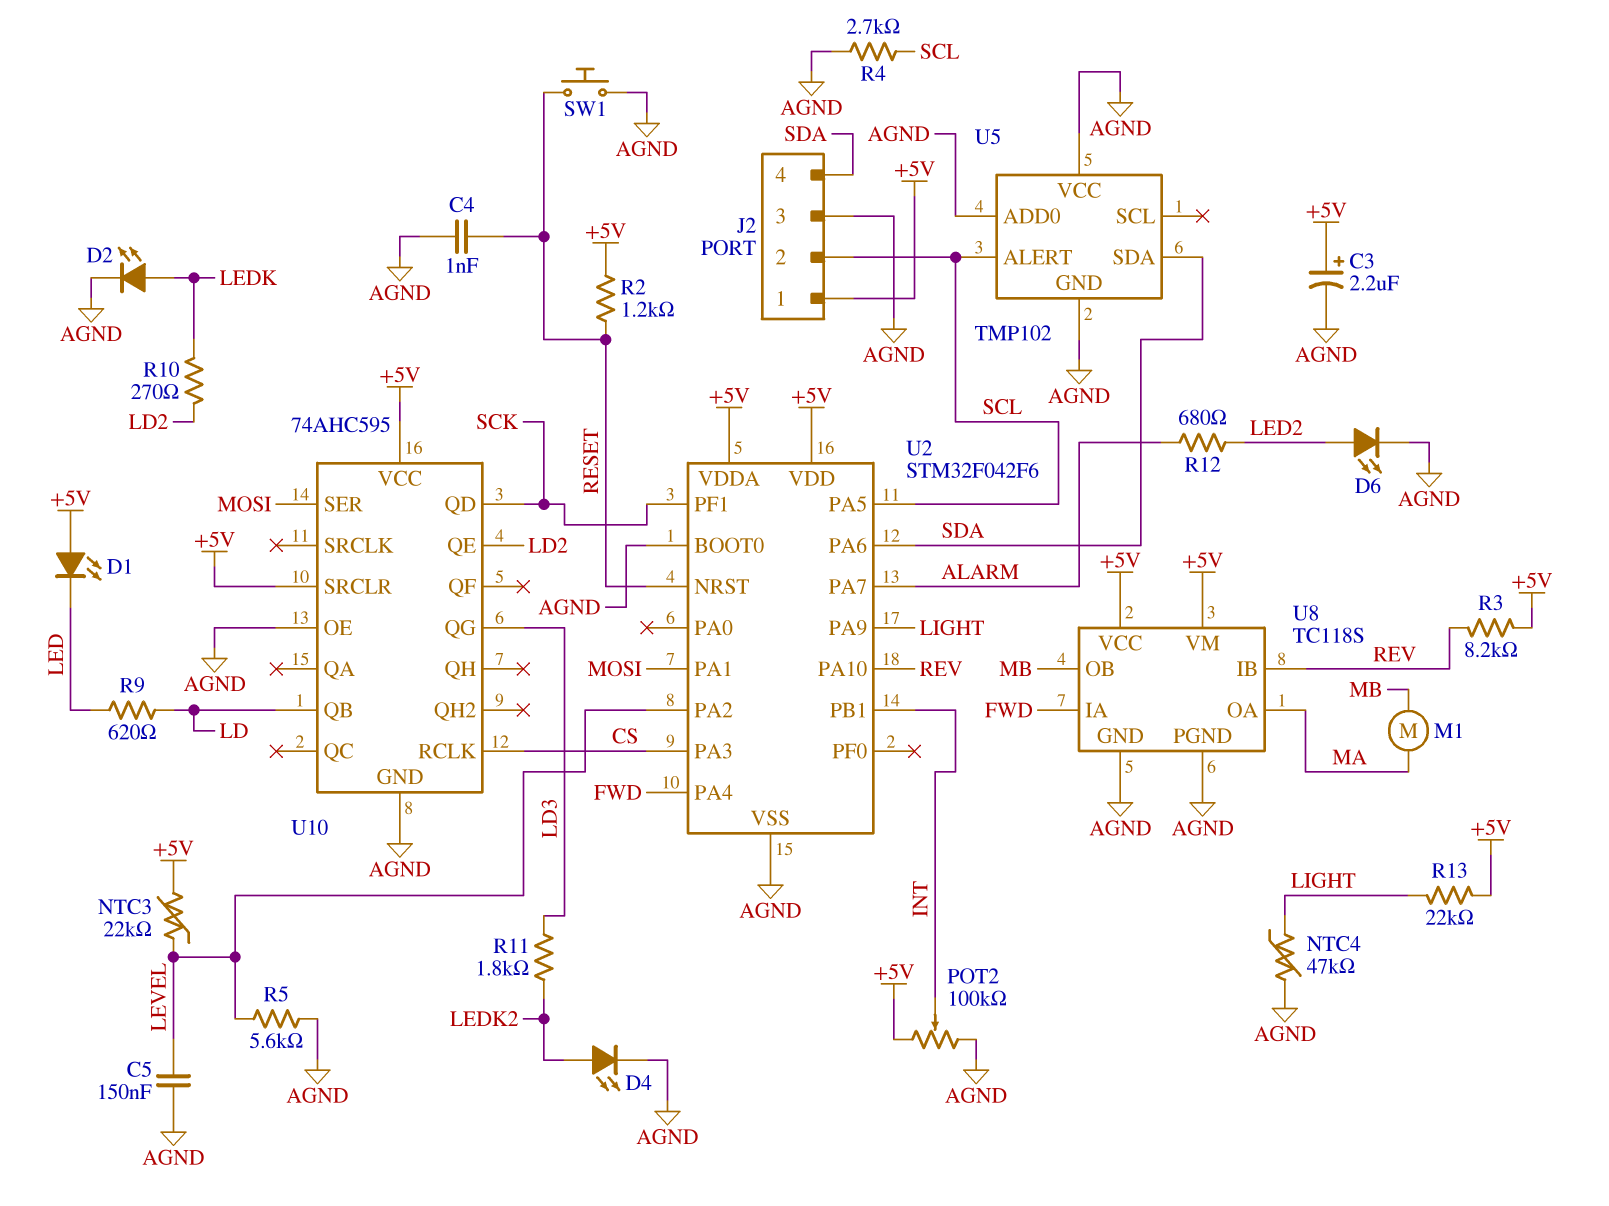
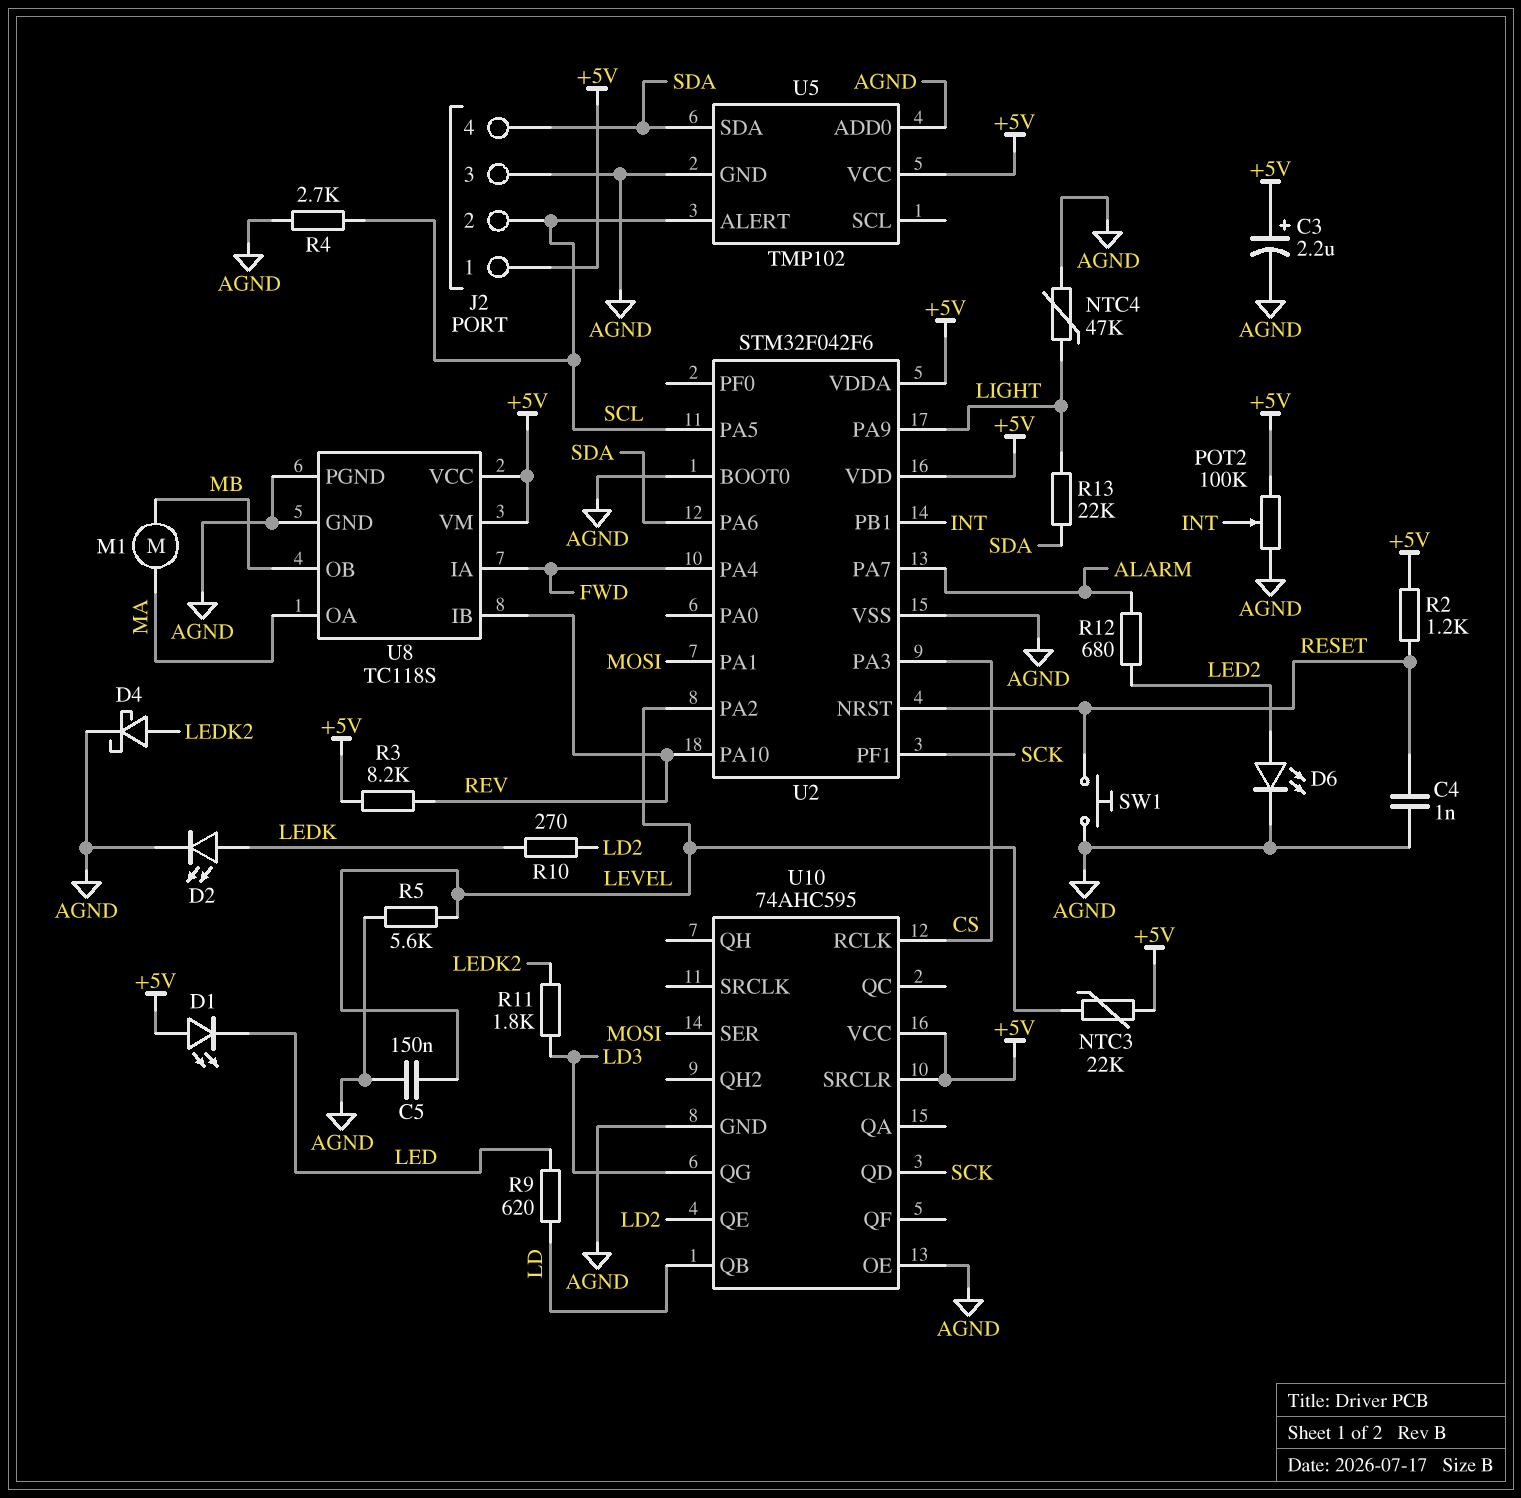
D4: LED (A LEDK2, K AGND) -> schottky (A LEDK2, K AGND)
R13: 22k (+5V, LIGHT) -> 22k (LIGHT, SDA)
U5 pin VCC: AGND -> +5V

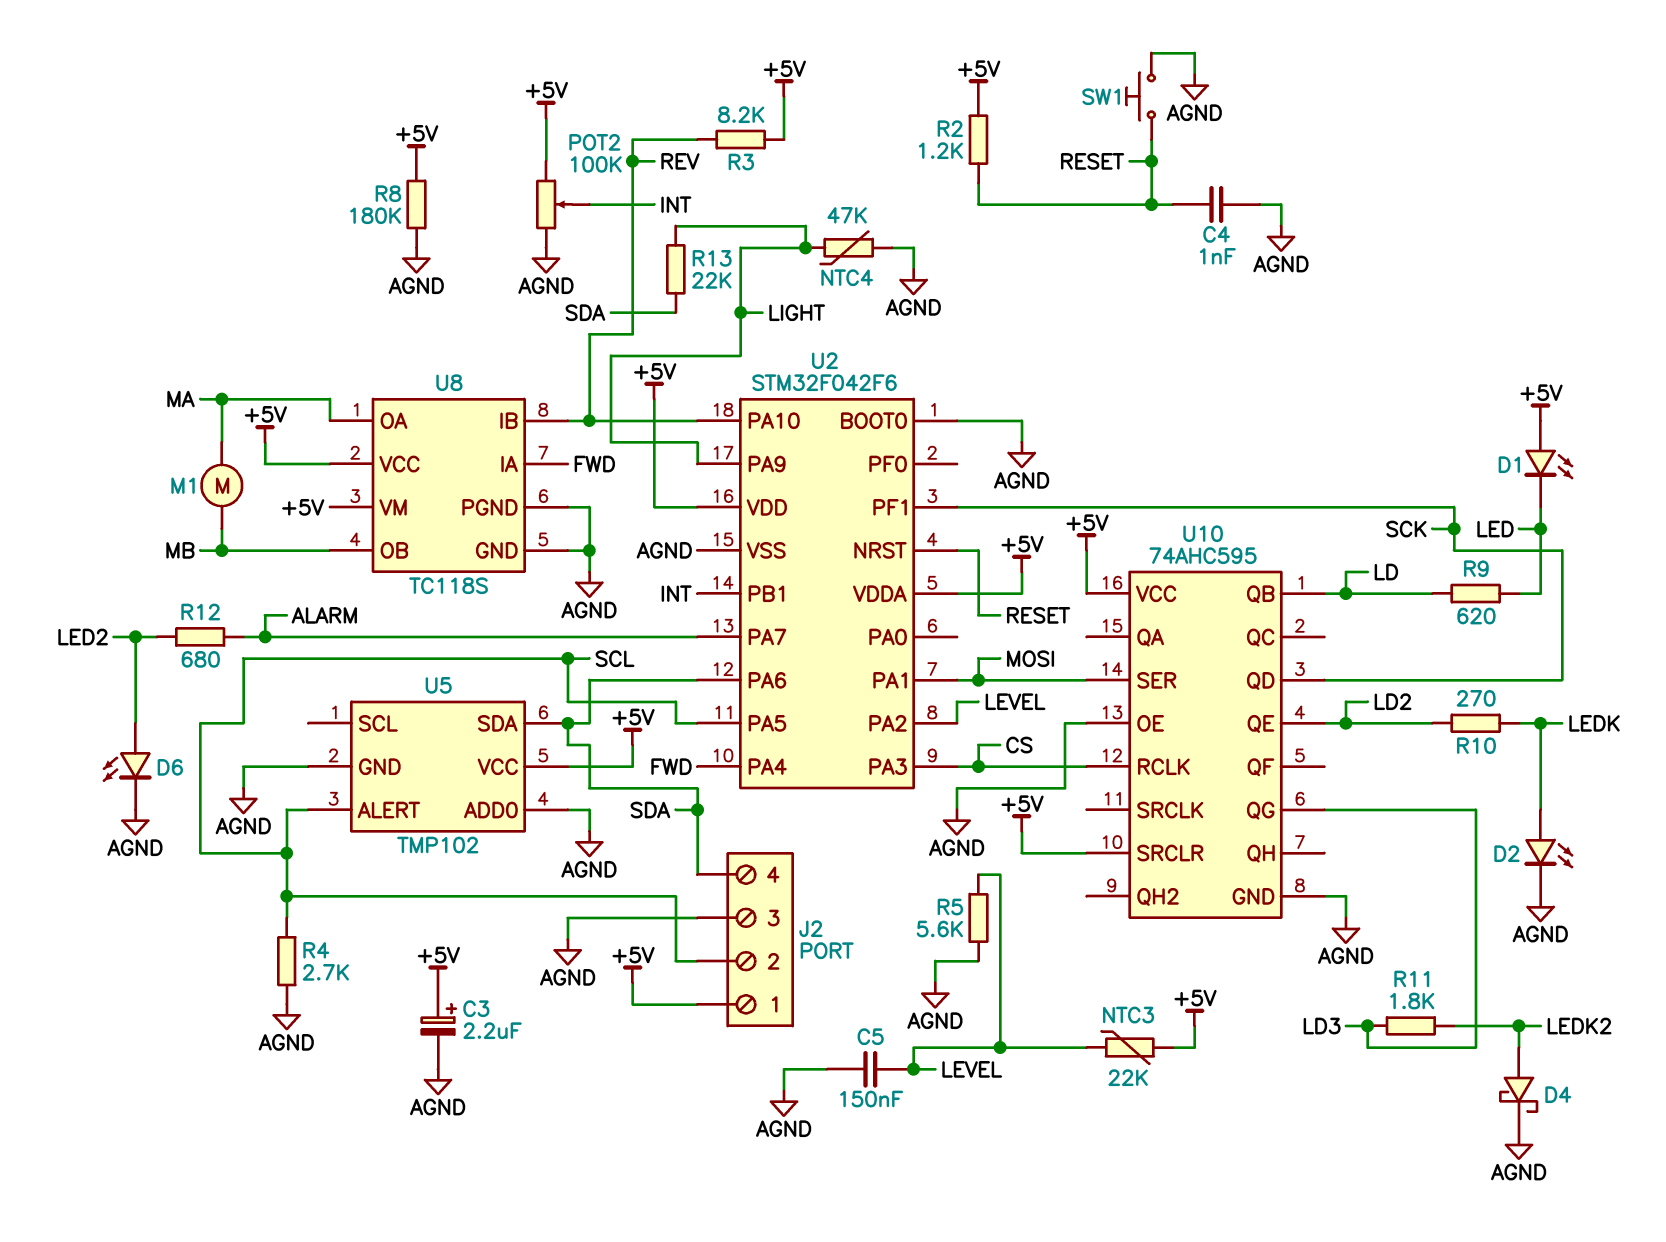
R8: none -> 180k (+5V, AGND)

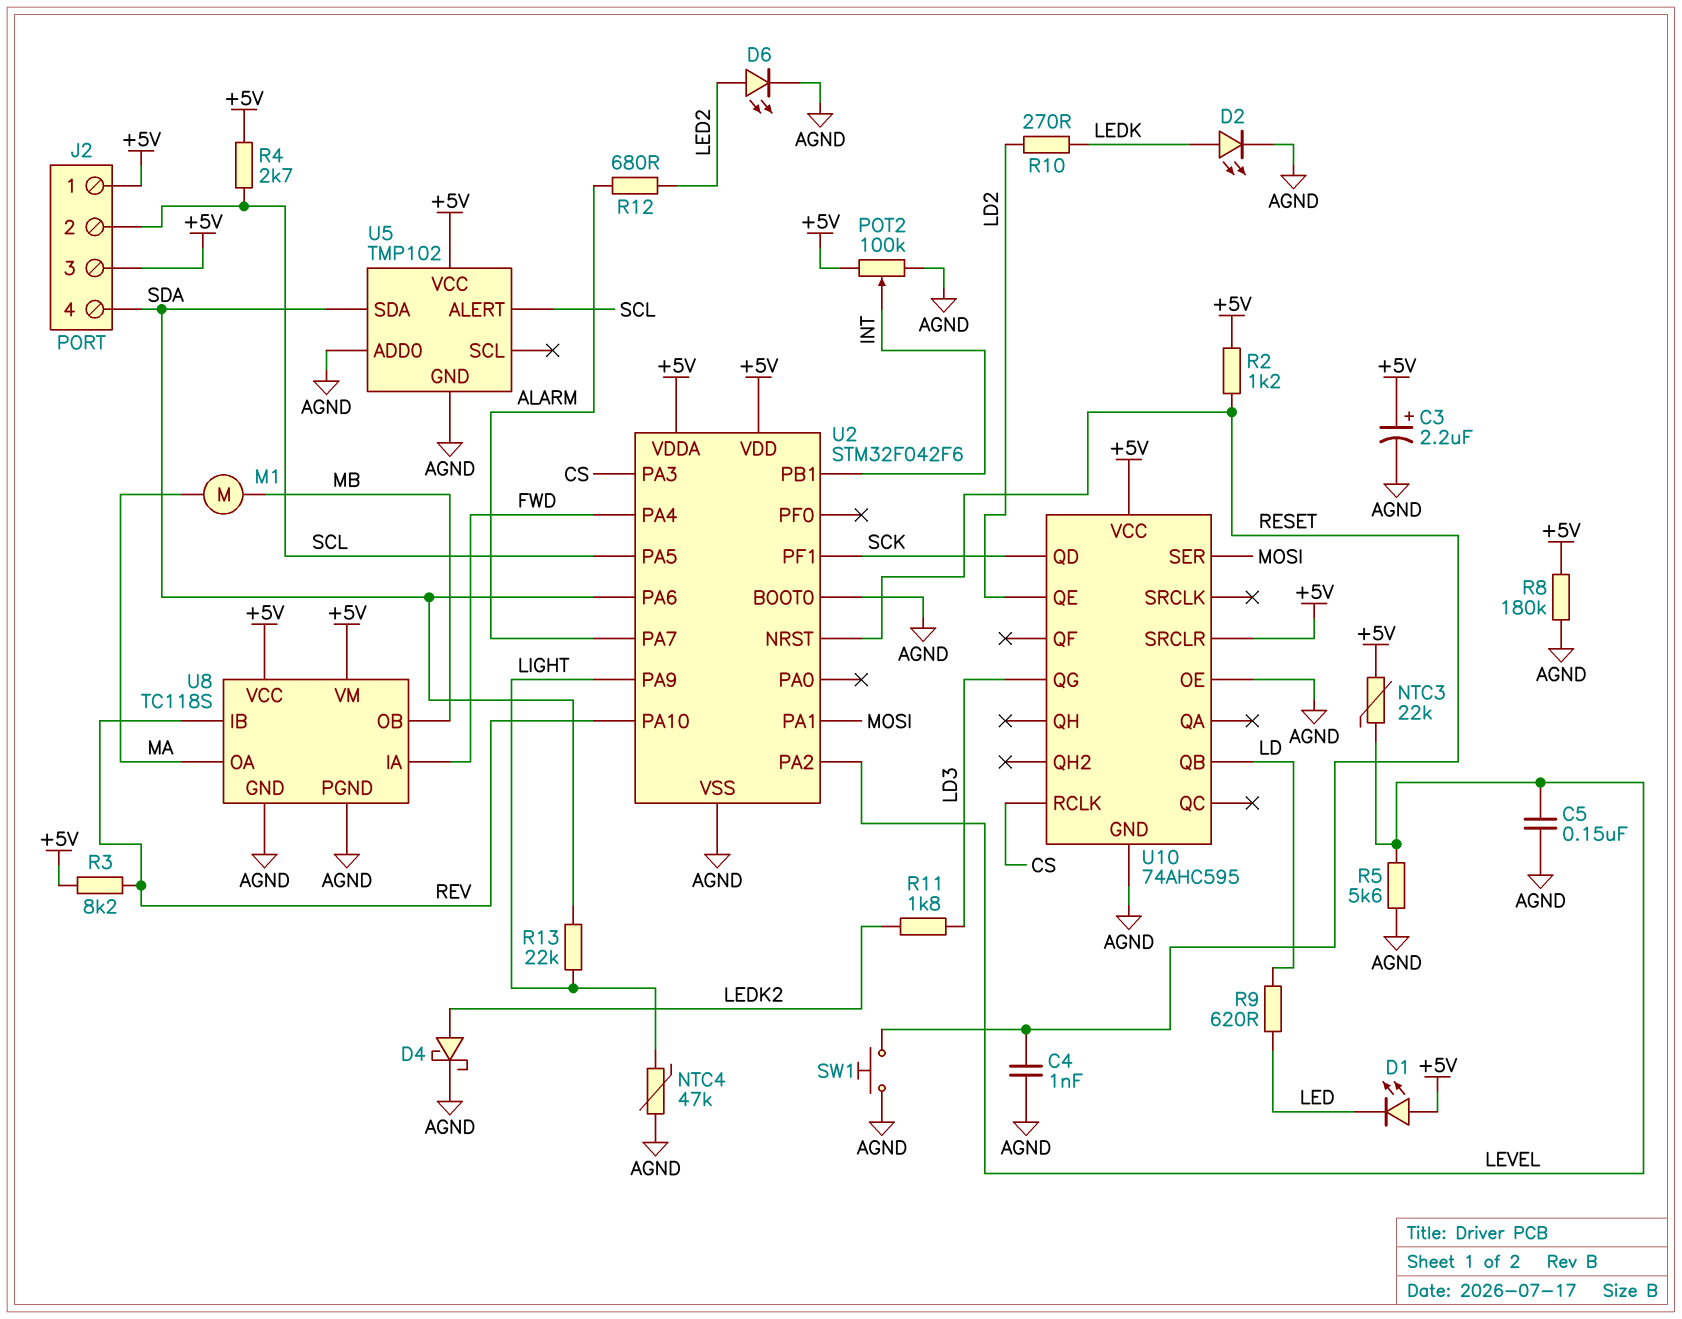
J2 pin 3: AGND -> +5V
R4: 2.7k (AGND, SCL) -> 2.7k (+5V, SCL)

